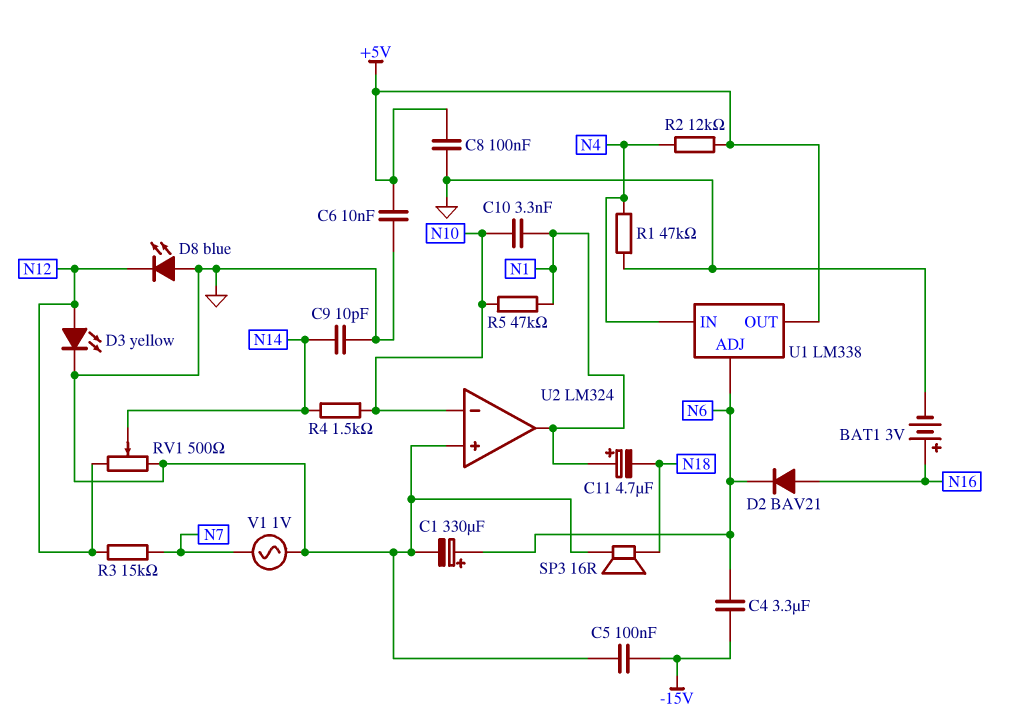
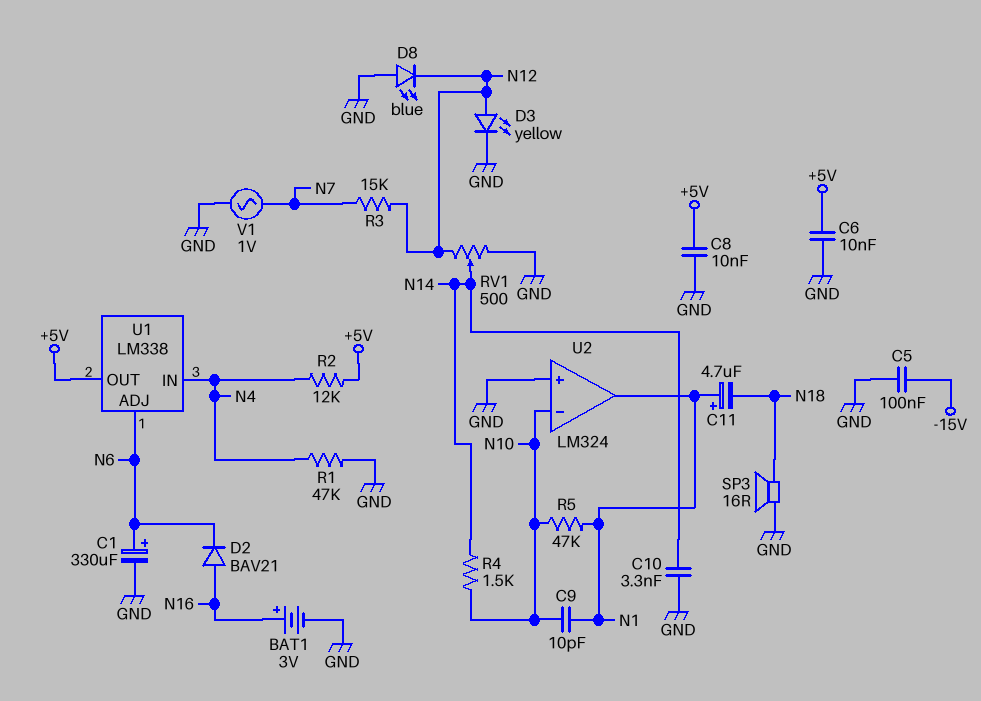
C4: 3.3uF (-15V, N6) -> none
C8: 100nF (+5V, GND) -> 10nF (+5V, GND)
C9: 10pF (GND, N14) -> 10pF (N1, N10)
C10: 3.3nF (N1, N10) -> 3.3nF (GND, N14)

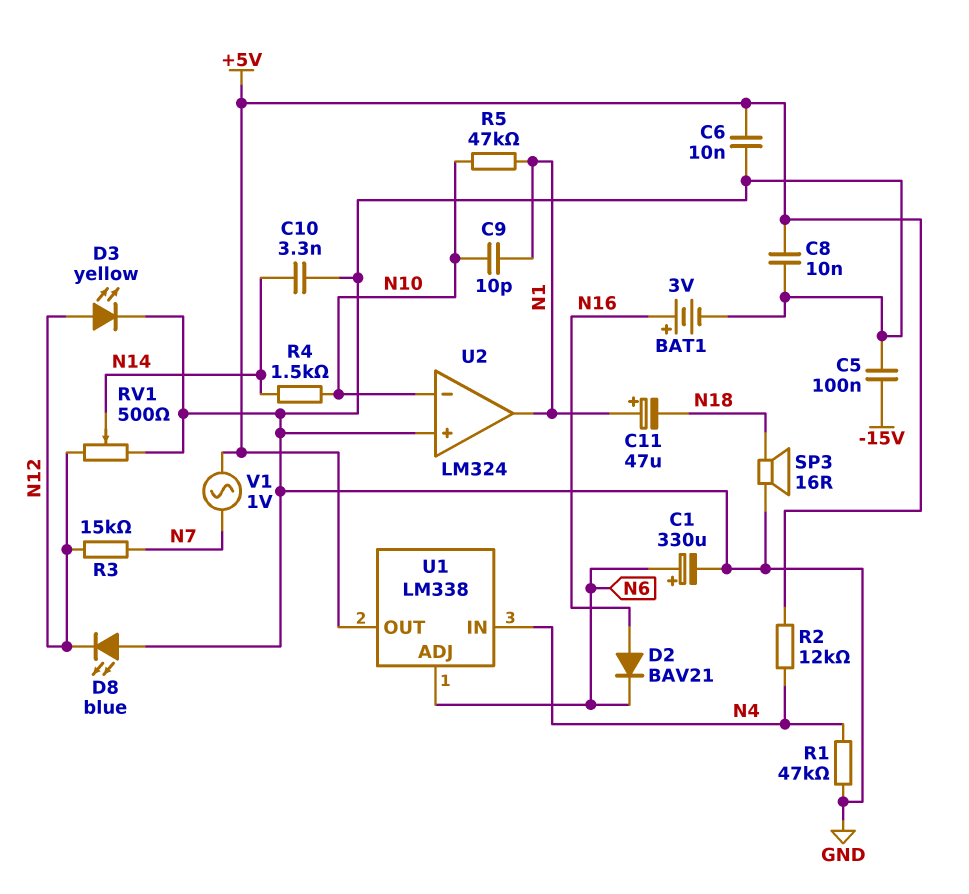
C11: 4.7uF (plus N1, minus N18) -> 47uF (plus N1, minus N18)
V1: AC 1V (GND, N7) -> AC 1V (+5V, N7)

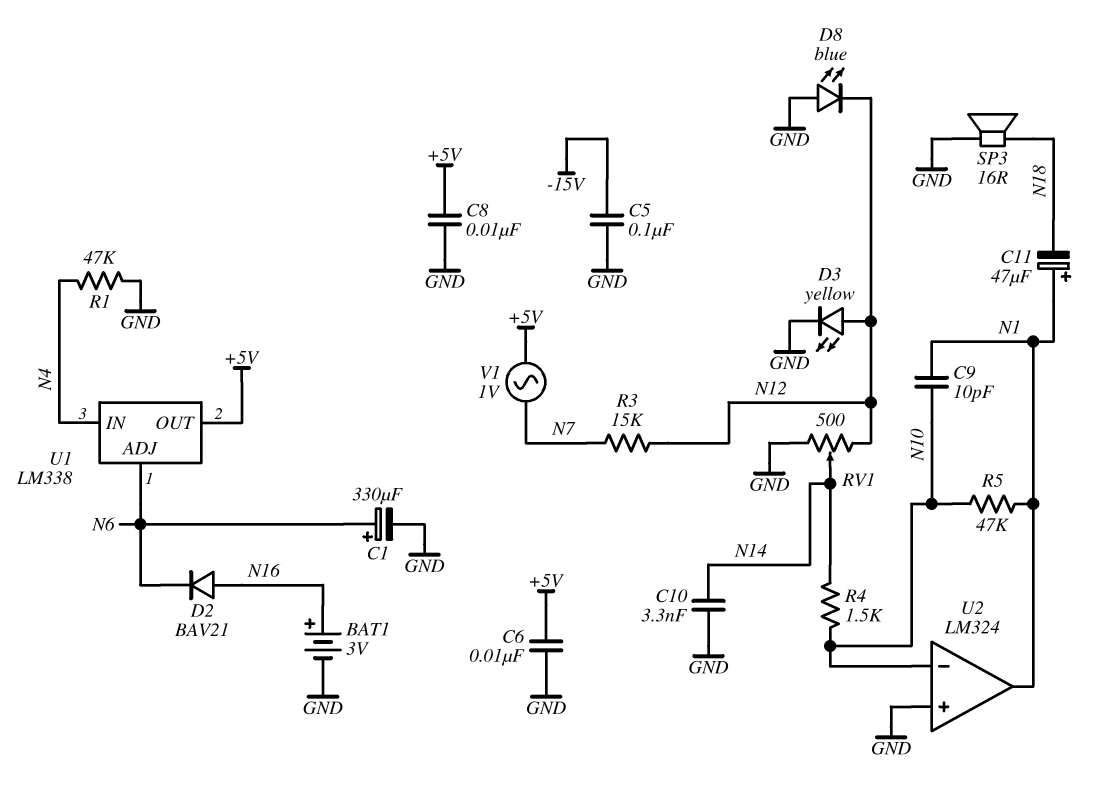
R2: 12k (+5V, N4) -> none

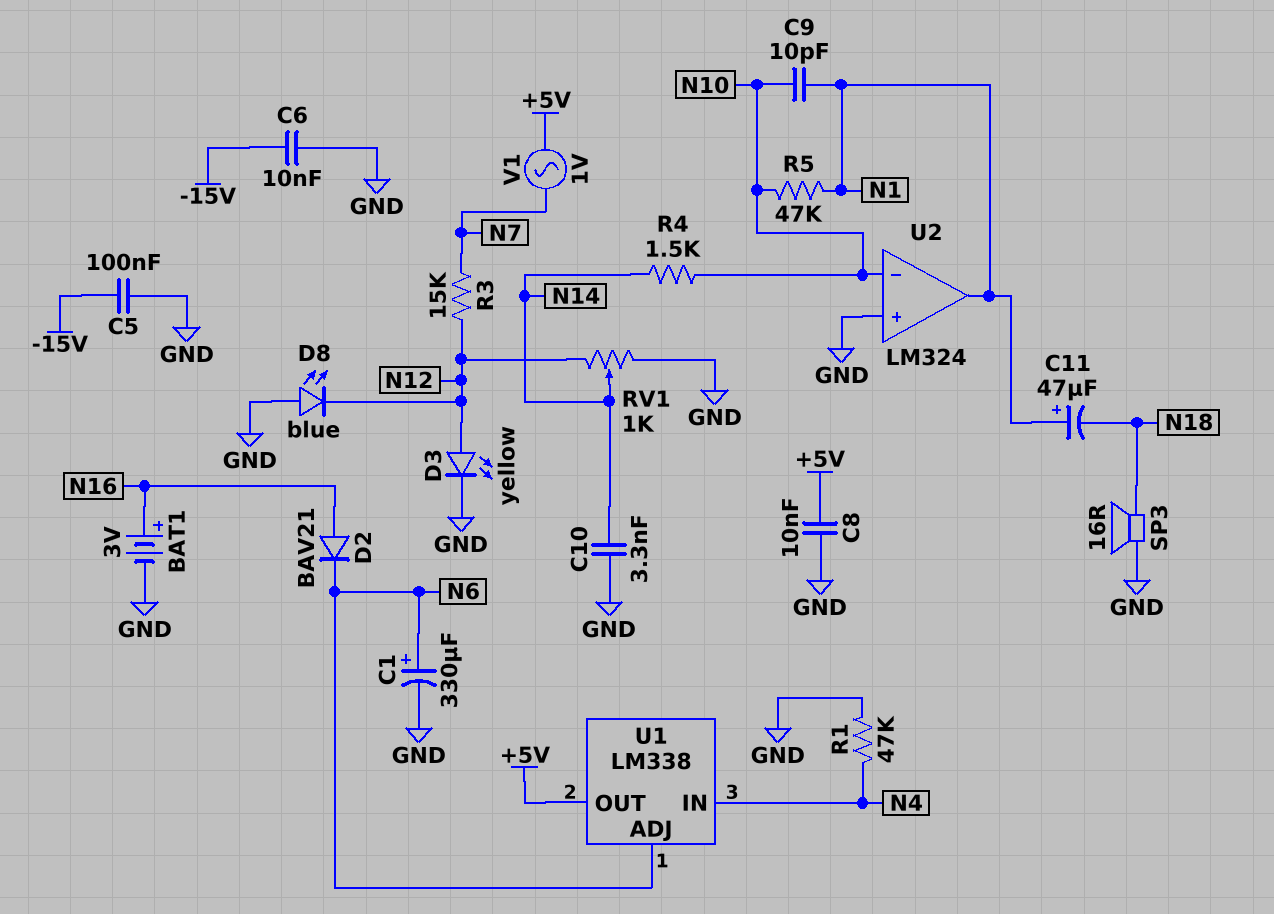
C6: 10nF (+5V, GND) -> 10nF (-15V, GND)
RV1: 500 (GND, N12, wiper N14) -> 1k (GND, N12, wiper N14)

